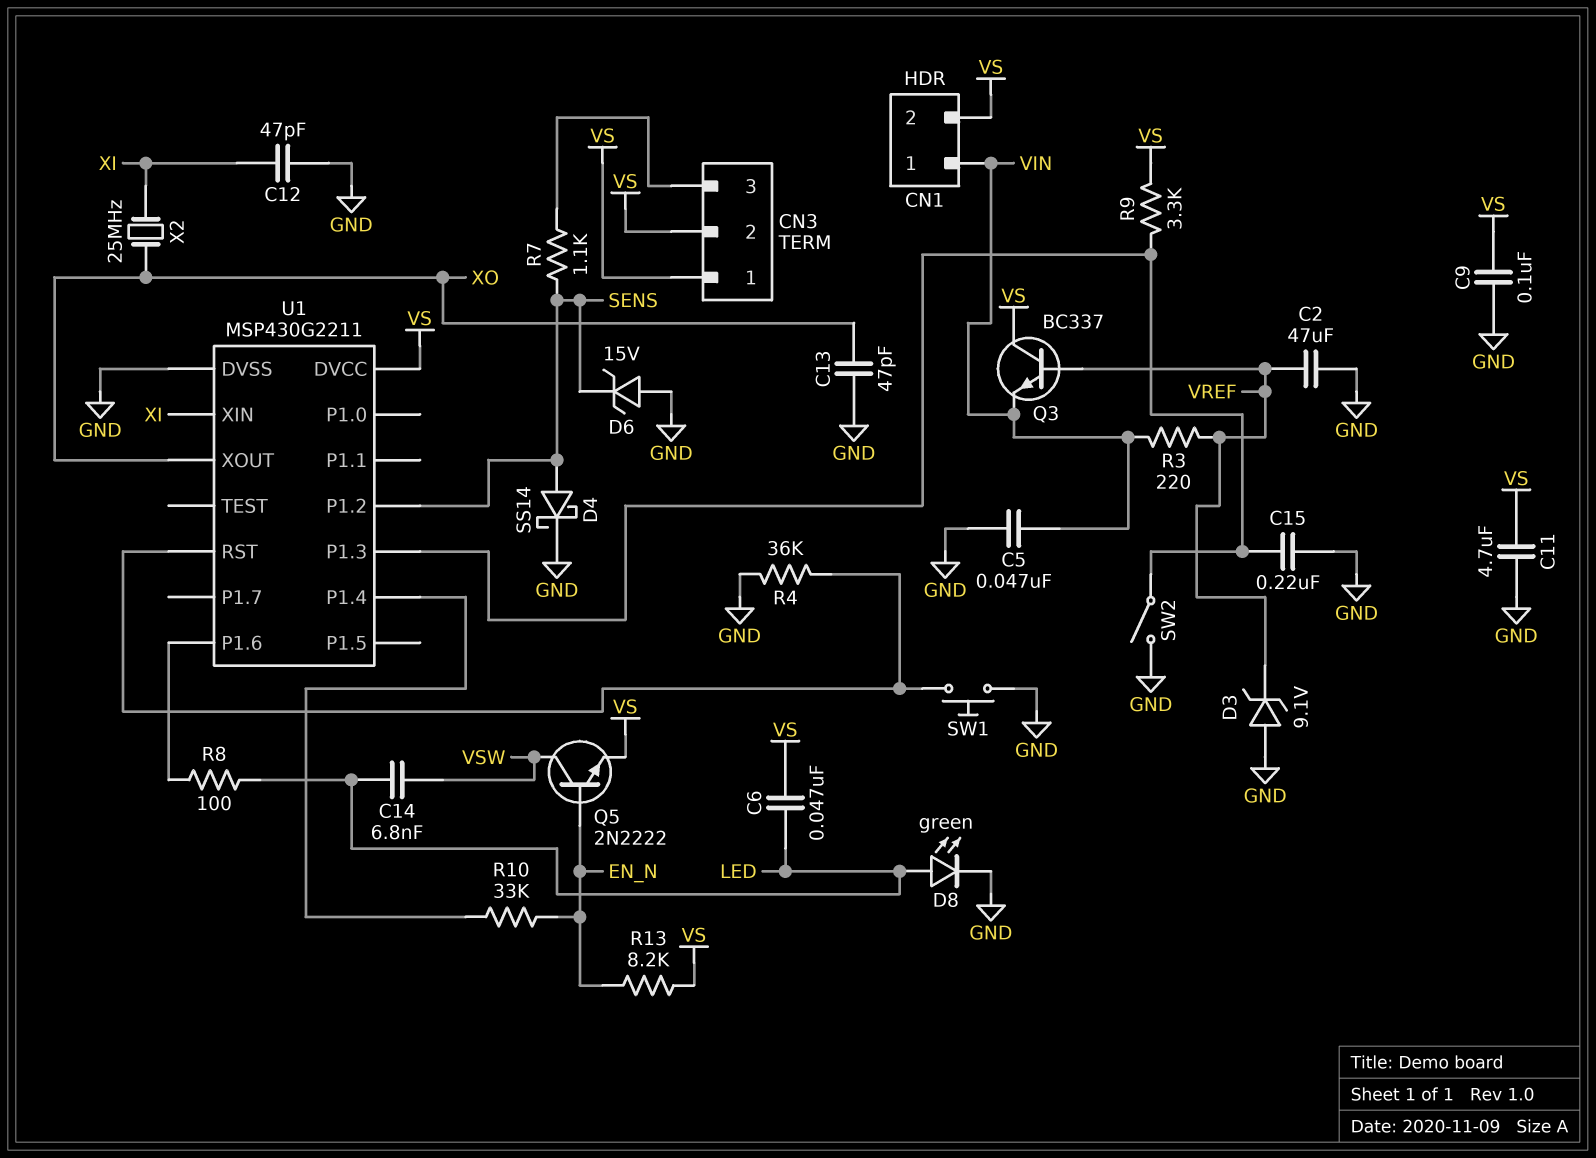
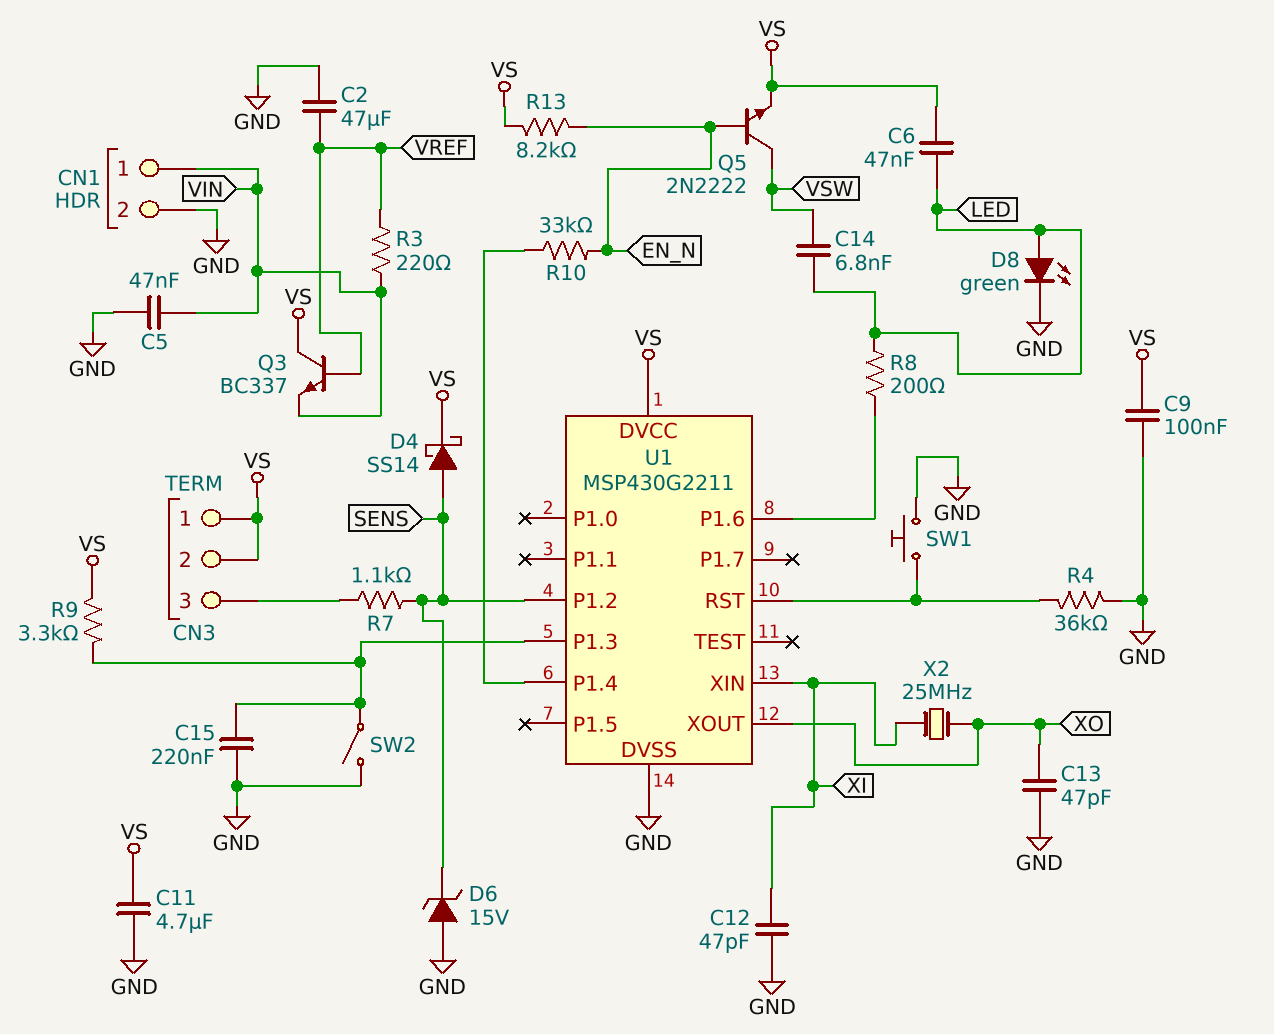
CN1 pin 2: VS -> GND
D3: zener 9.1V (A GND, K VREF) -> none
D4: schottky SS14 (A SENS, K GND) -> schottky SS14 (A SENS, K VS)
R8: 100 (LED, U1/P1.6) -> 200 (LED, U1/P1.6)

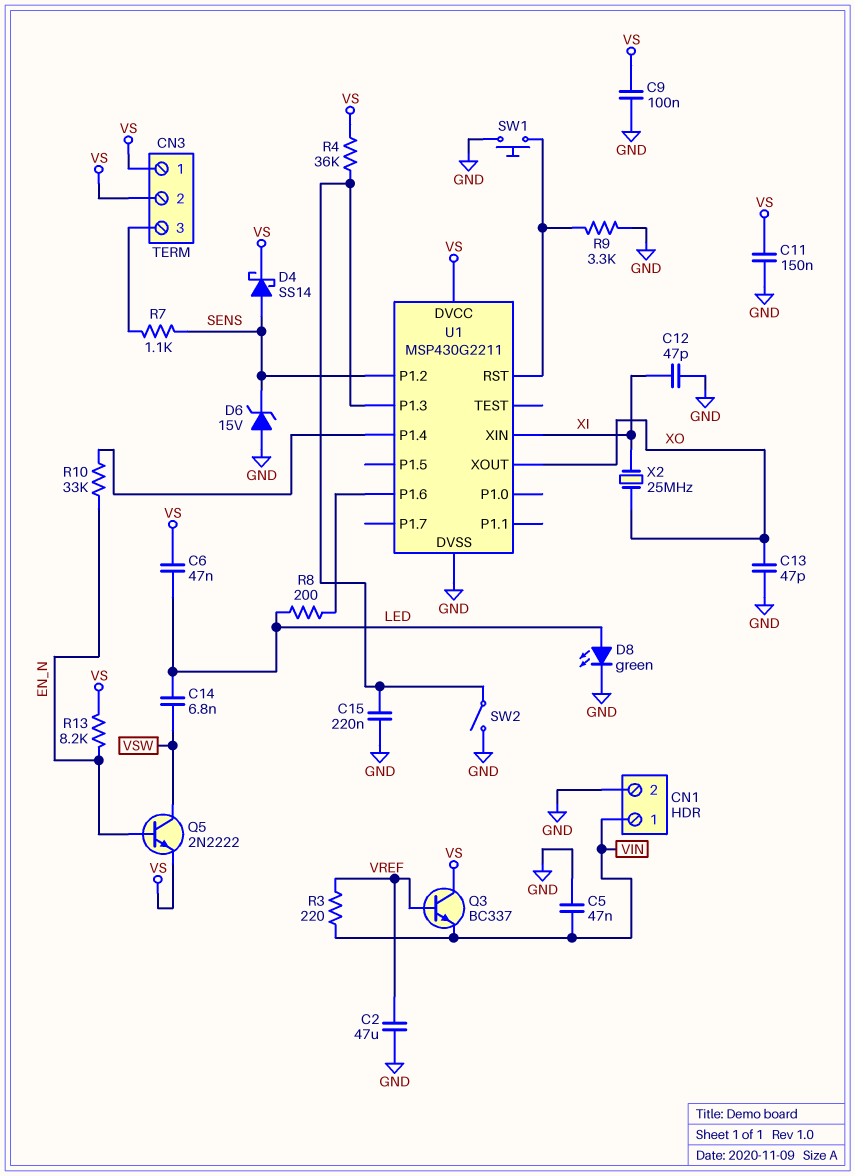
C11: 4.7uF (GND, VS) -> 150nF (GND, VS)
R4: 36k (GND, U1/RST) -> 36k (U1/P1.3, VS)
R9: 3.3k (U1/P1.3, VS) -> 3.3k (GND, U1/RST)

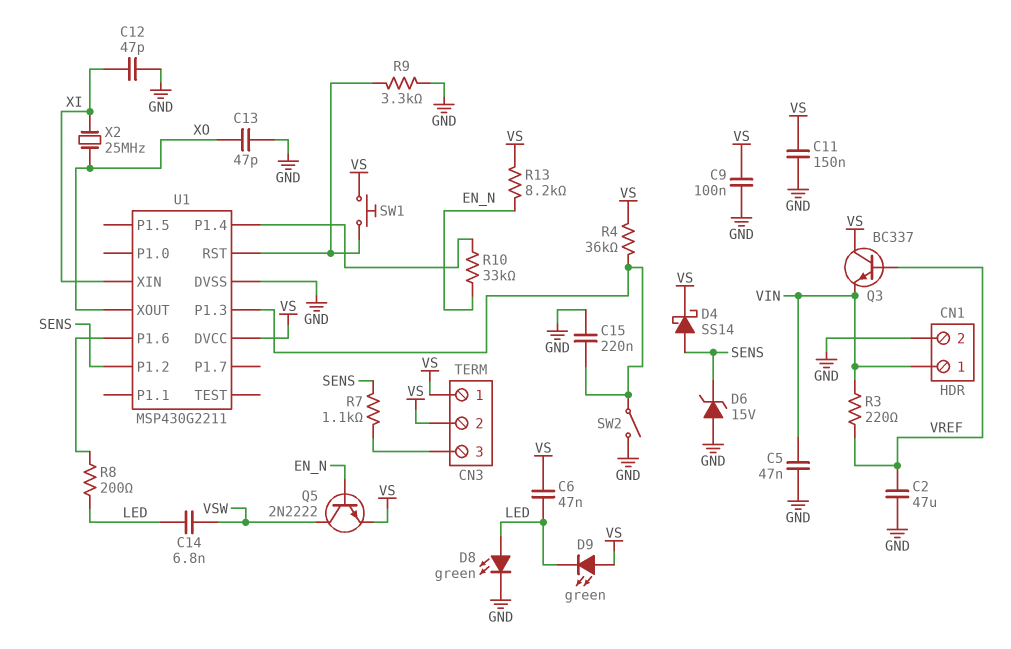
D9: none -> LED green (A VS, K LED)
SW1: button (GND, U1/RST) -> button (U1/RST, VS)

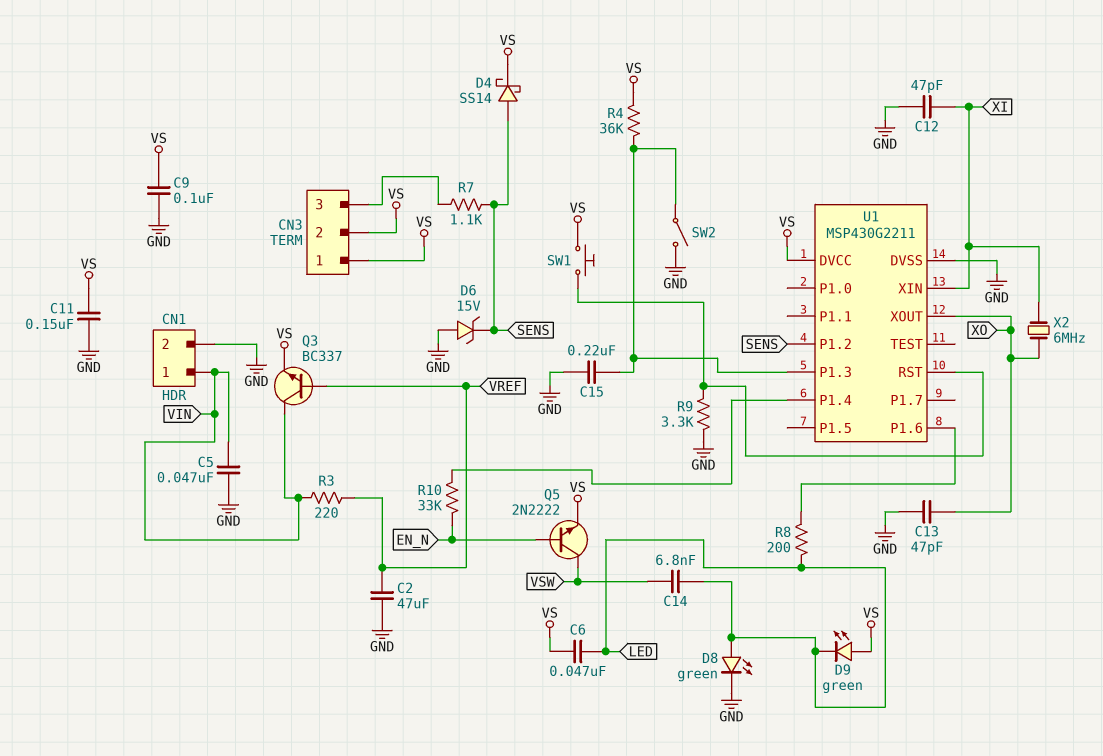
Q3: NPN BC337 (B VREF, C VS, E VIN) -> NPN BC337 (B VREF, C VIN, E VS)
R13: 8.2k (EN_N, VS) -> none
X2: 25MHz (XI, XO) -> 6MHz (XI, XO)

